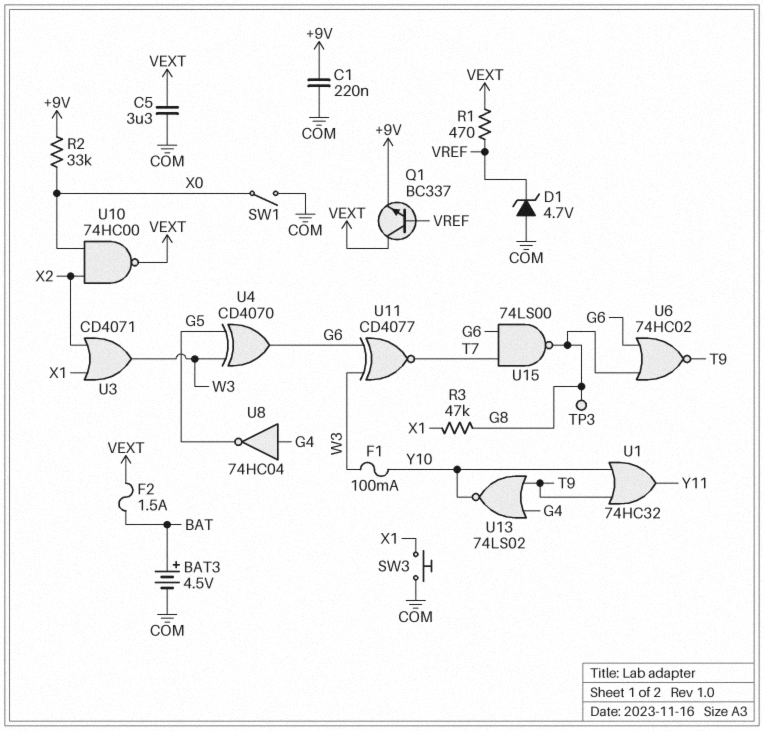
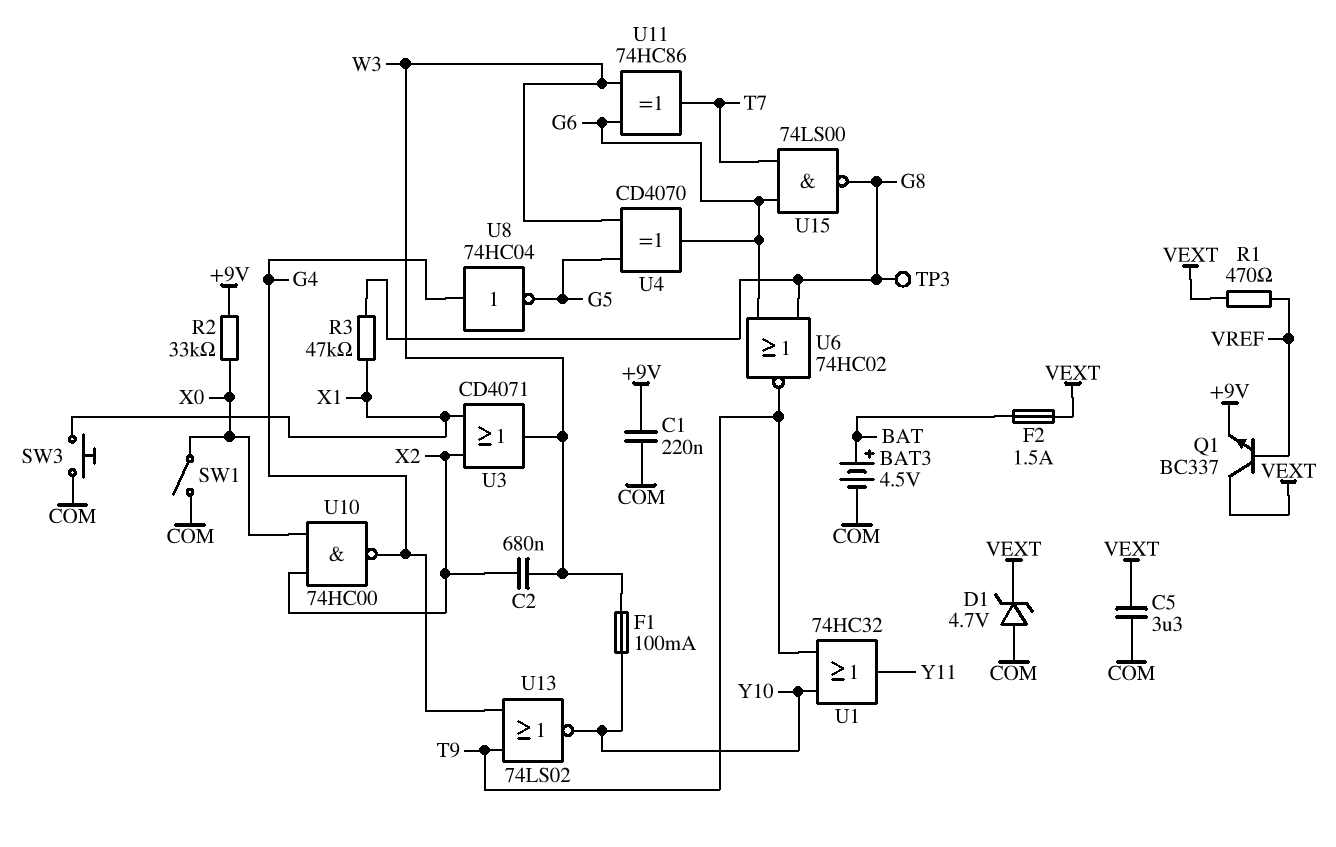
C2: none -> 680nF (W3, X2)
D1: zener 4.7V (A COM, K VREF) -> zener 4.7V (A COM, K VEXT)
U10: NAND 74HC00 (in X0, in X2, out VEXT) -> NAND 74HC00 (in X0, in X2, out G4)
U11: XNOR CD4077 (in G6, in W3, out T7) -> XOR 74HC86 (in G6, in W3, out T7)

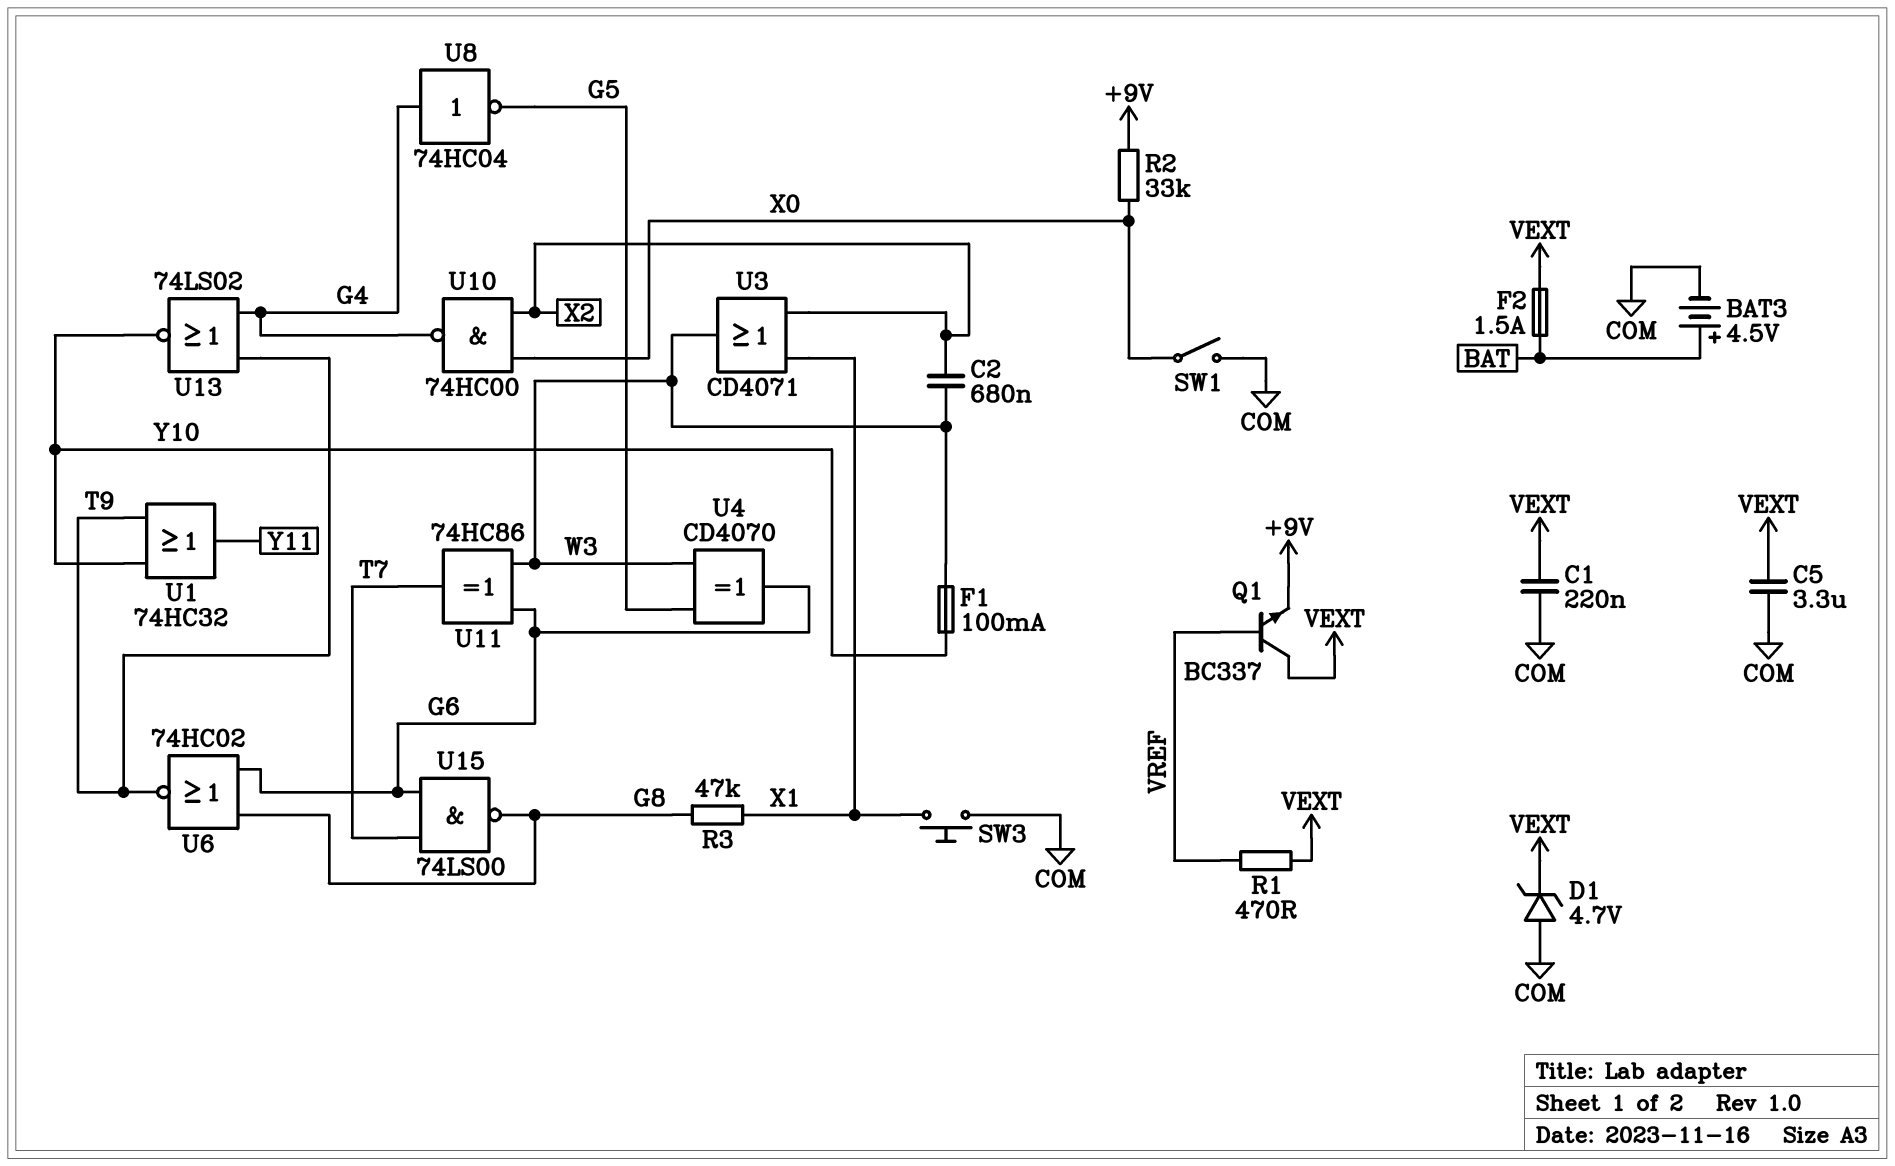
C1: 220nF (+9V, COM) -> 220nF (COM, VEXT)
TP3: test point (G8) -> none

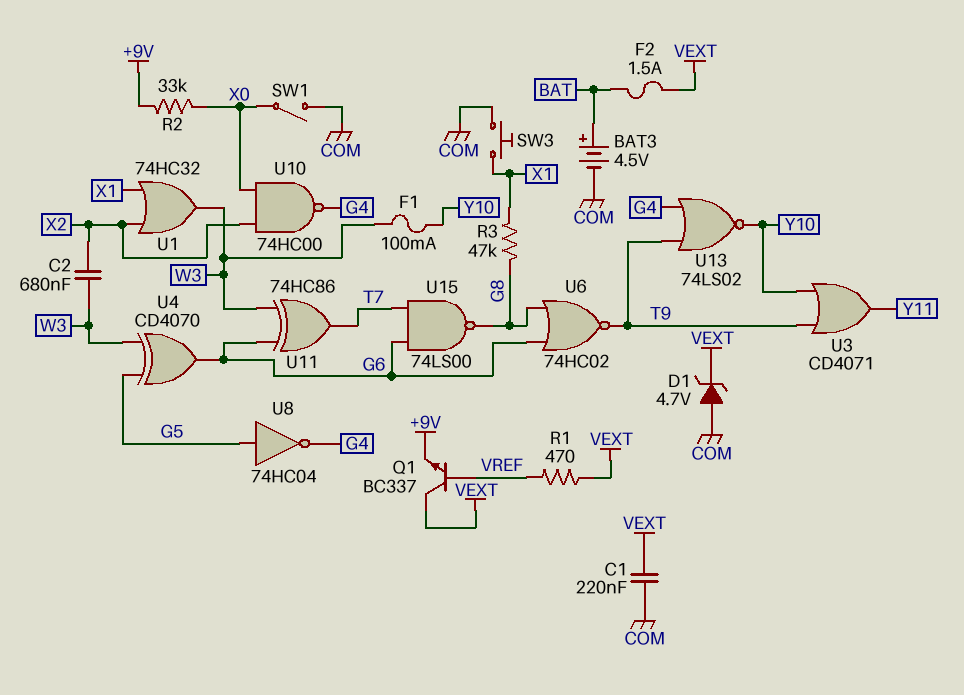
C5: 3.3uF (COM, VEXT) -> none
U1: OR 74HC32 (in T9, in Y10, out Y11) -> OR 74HC32 (in X1, in X2, out W3)
U3: OR CD4071 (in X1, in X2, out W3) -> OR CD4071 (in T9, in Y10, out Y11)
U8: NOT 74HC04 (in G4, out G5) -> NOT 74HC04 (in G5, out G4)

